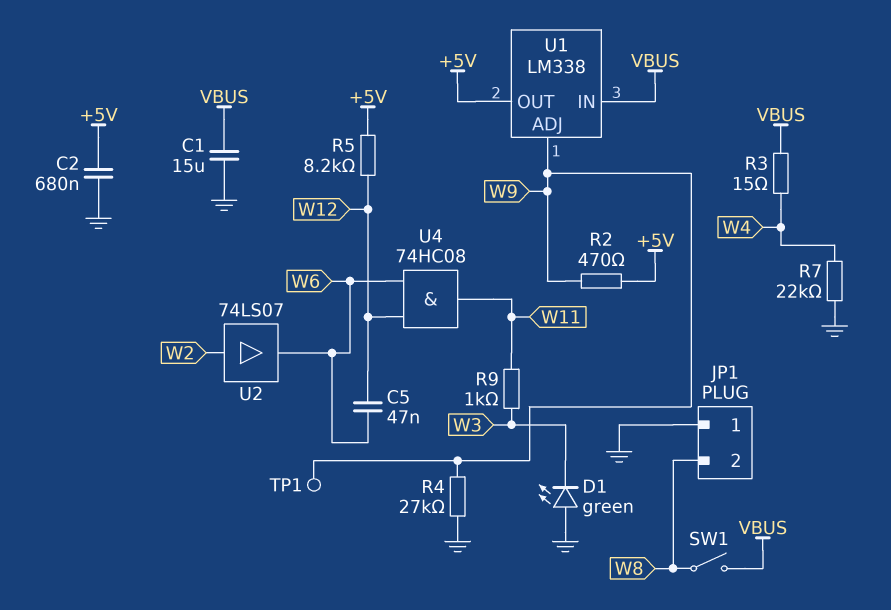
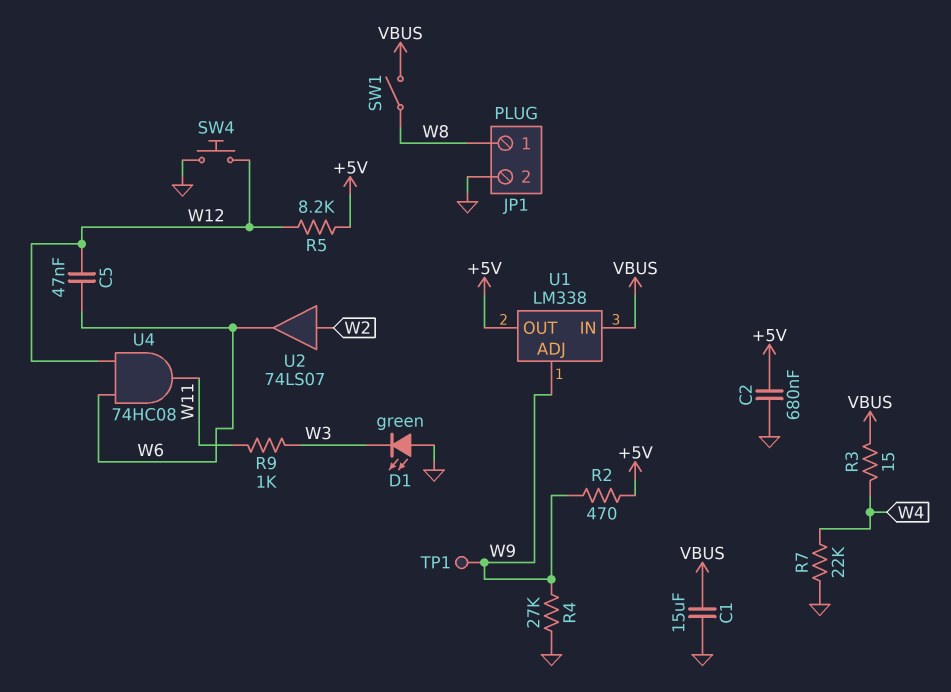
JP1 pin 1: GND -> W8
JP1 pin 2: W8 -> GND
SW4: none -> button (GND, W12)

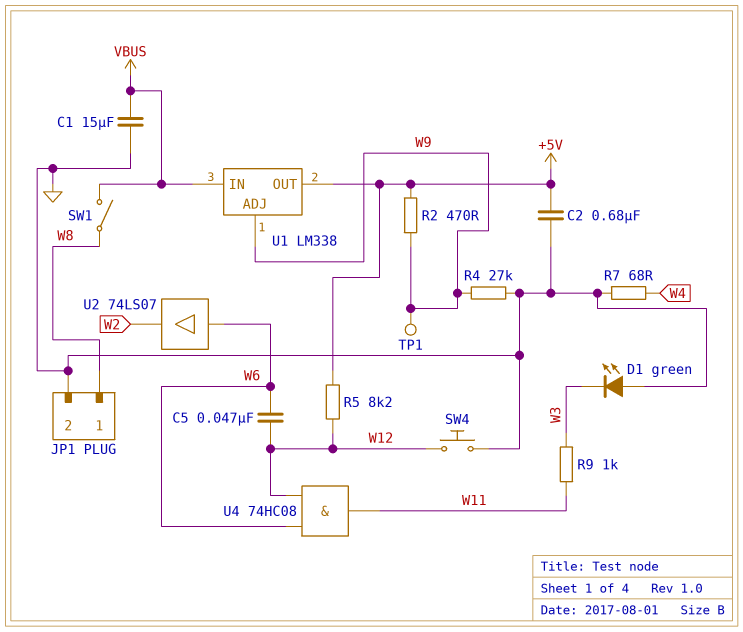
R3: 15 (VBUS, W4) -> none
R7: 22k (GND, W4) -> 68 (GND, W4)
U2: buffer 74LS07 (in W2, out W6) -> buffer 74LS07 (in W6, out W2)

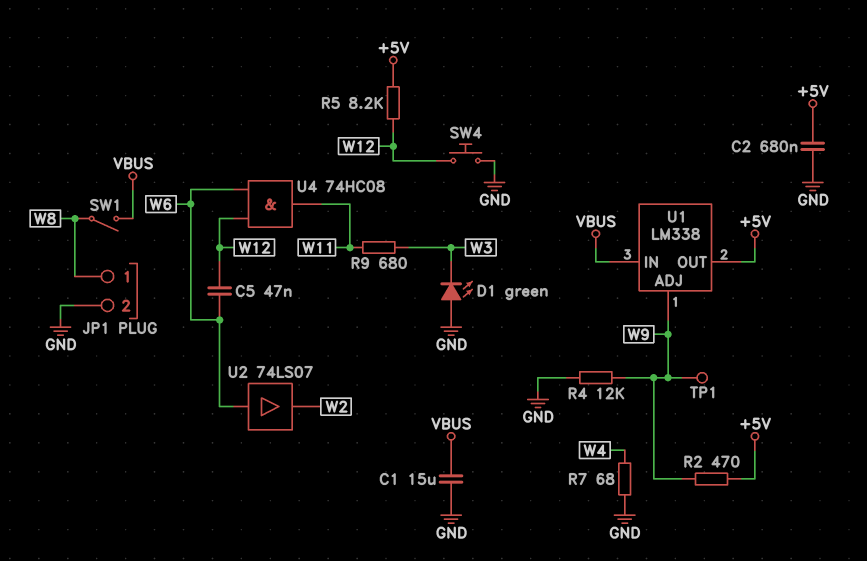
R4: 27k (GND, W9) -> 12k (GND, W9)
R9: 1k (W3, W11) -> 680 (W3, W11)

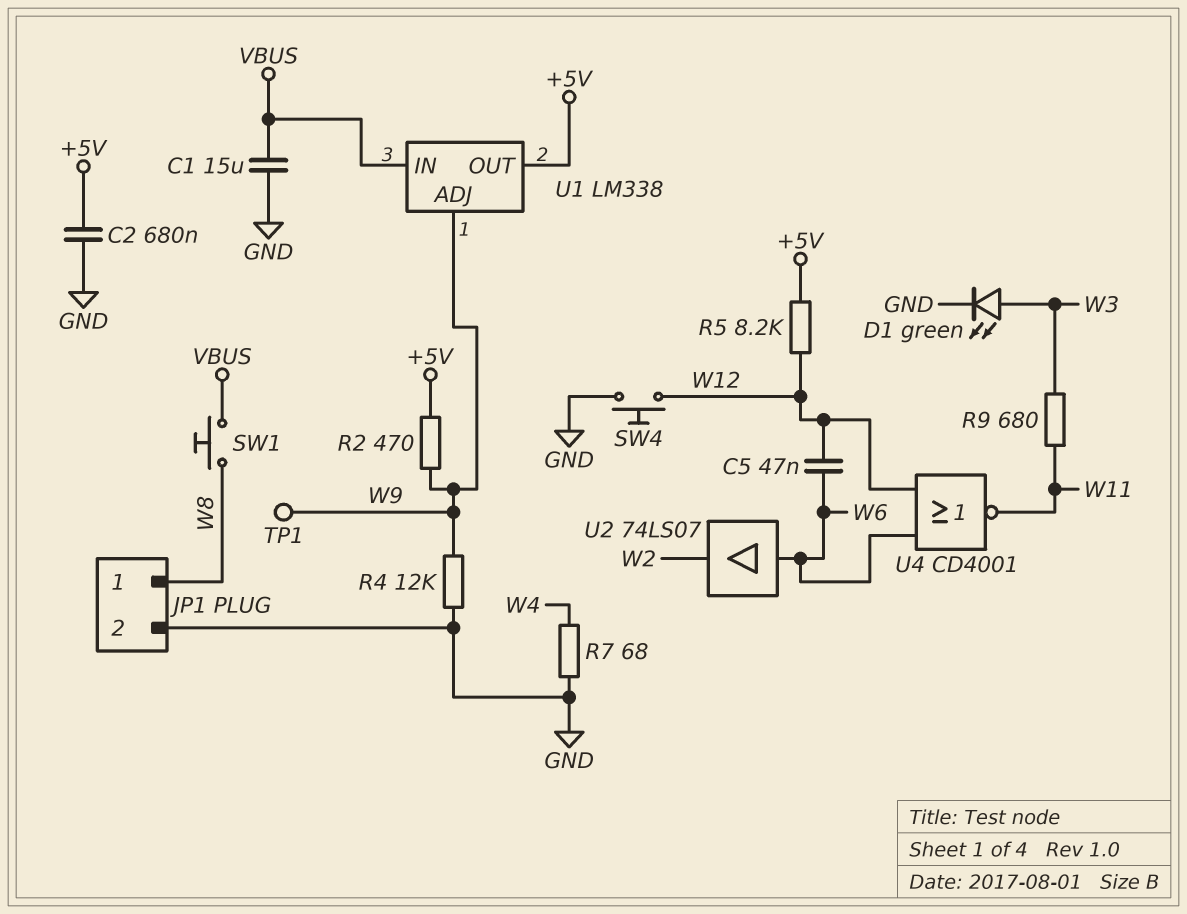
D1: LED green (A GND, K W3) -> LED green (A W3, K GND)
SW1: switch (VBUS, W8) -> button (VBUS, W8)
U4: AND 74HC08 (in W6, in W12, out W11) -> NOR CD4001 (in W6, in W12, out W11)

